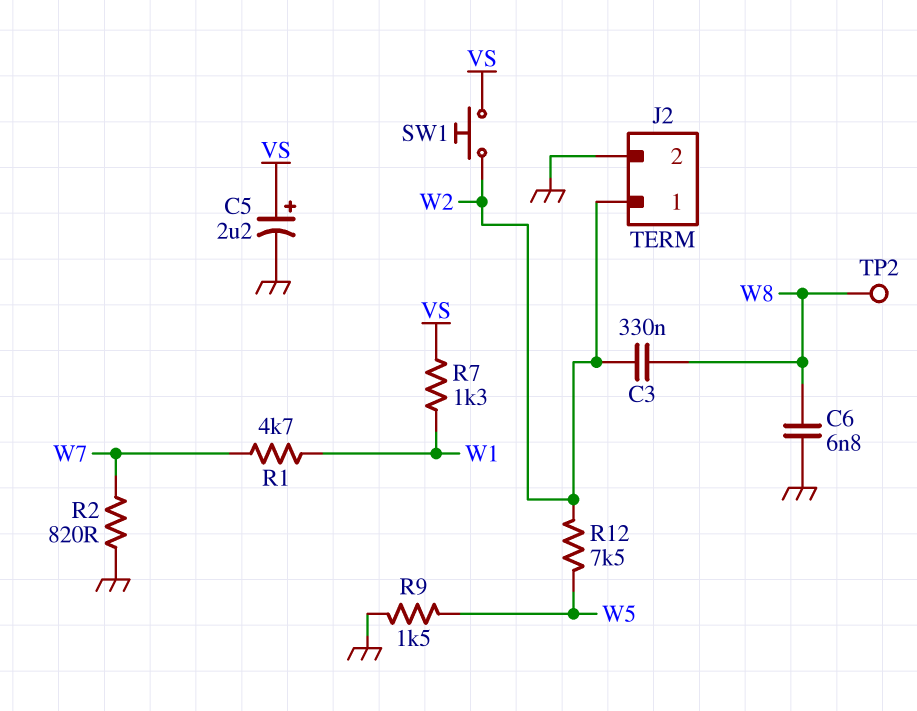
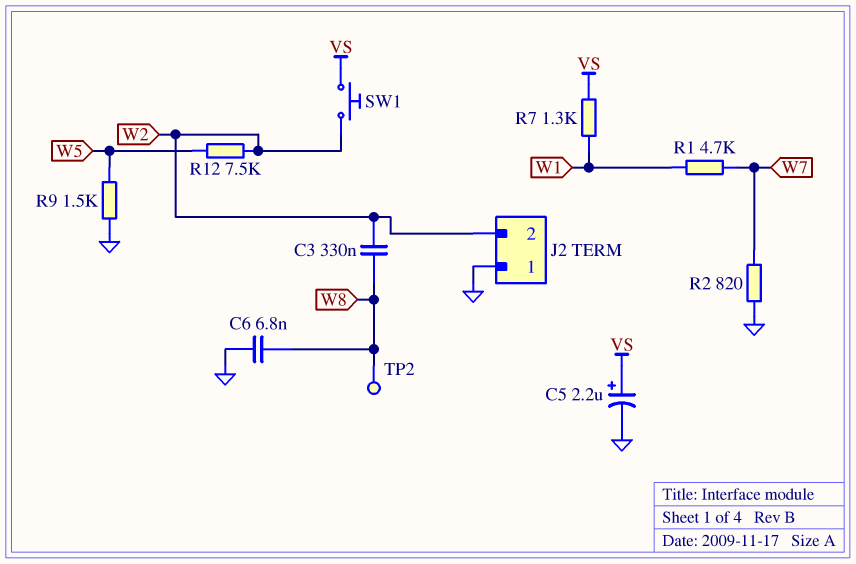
J2 pin 1: W2 -> GND
J2 pin 2: GND -> W2

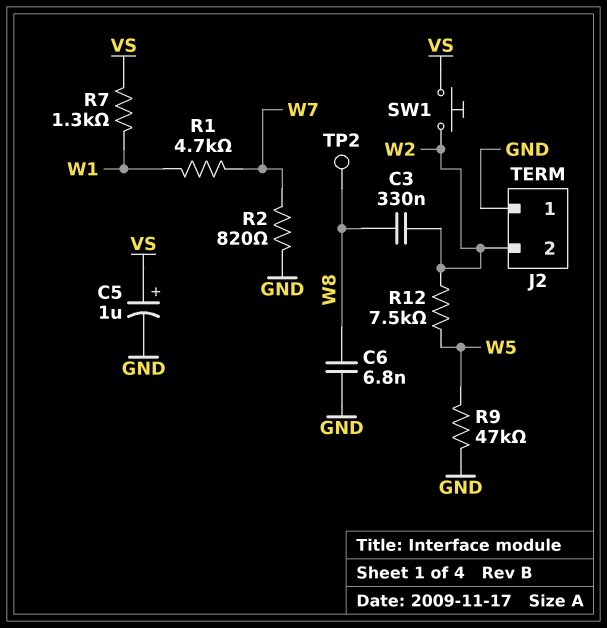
C5: 2.2uF (plus VS, minus GND) -> 1uF (plus VS, minus GND)
R9: 1.5k (GND, W5) -> 47k (GND, W5)

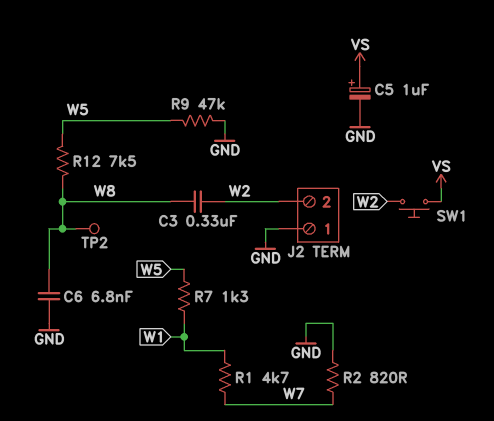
R7: 1.3k (VS, W1) -> 1.3k (W1, W5)
R12: 7.5k (W2, W5) -> 7.5k (W5, W8)

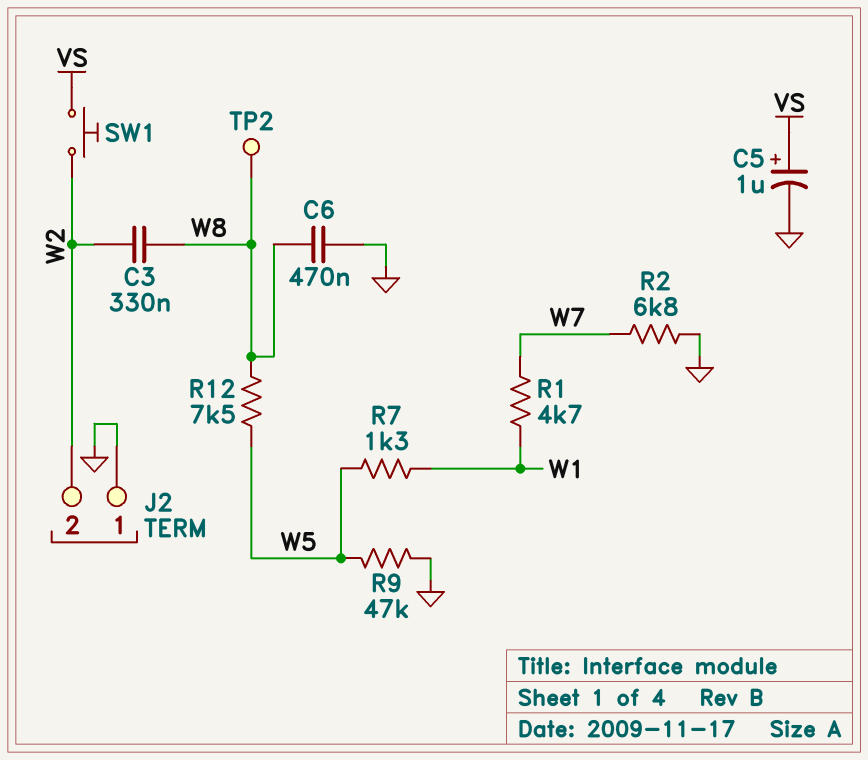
C6: 6.8nF (GND, W8) -> 470nF (GND, W8)
R2: 820 (GND, W7) -> 6.8k (GND, W7)

